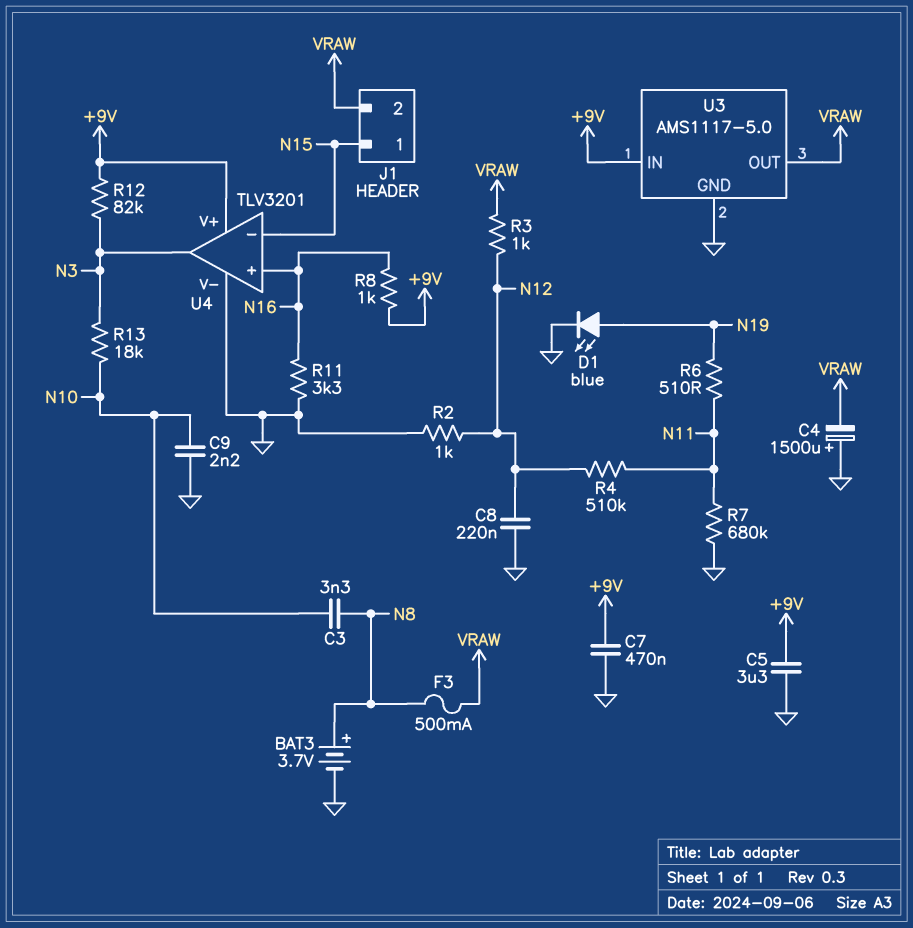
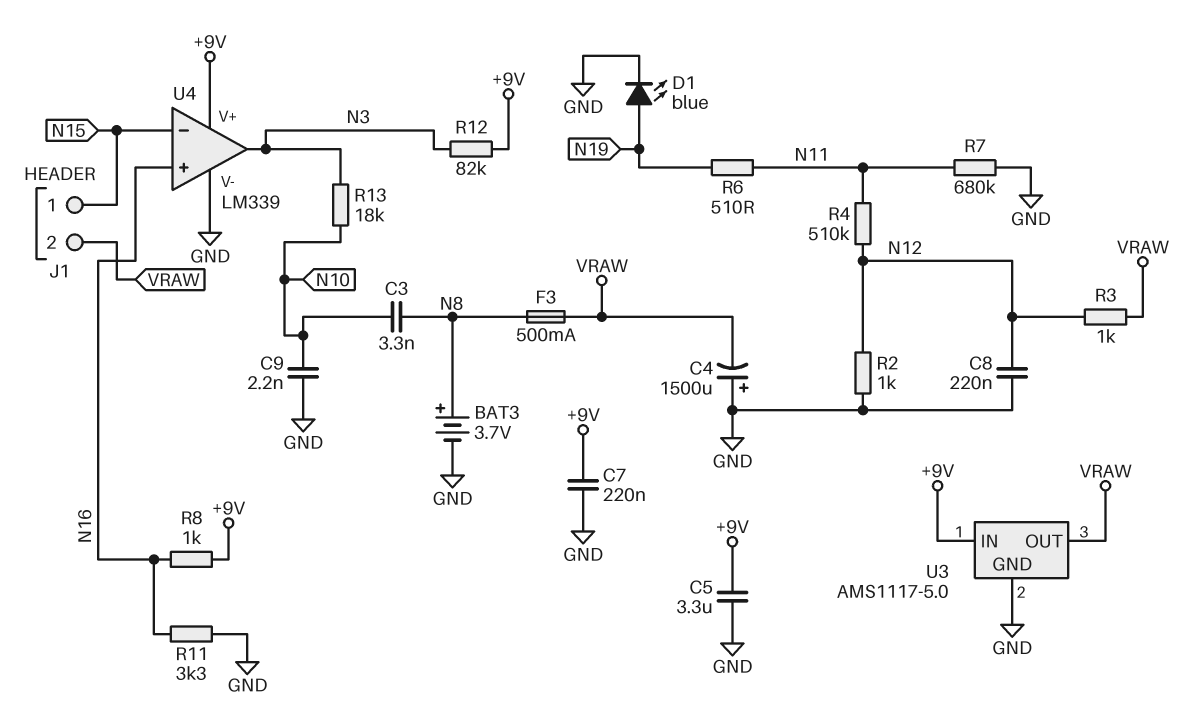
C7: 470nF (+9V, GND) -> 220nF (+9V, GND)
U4: TLV3201 -> LM339

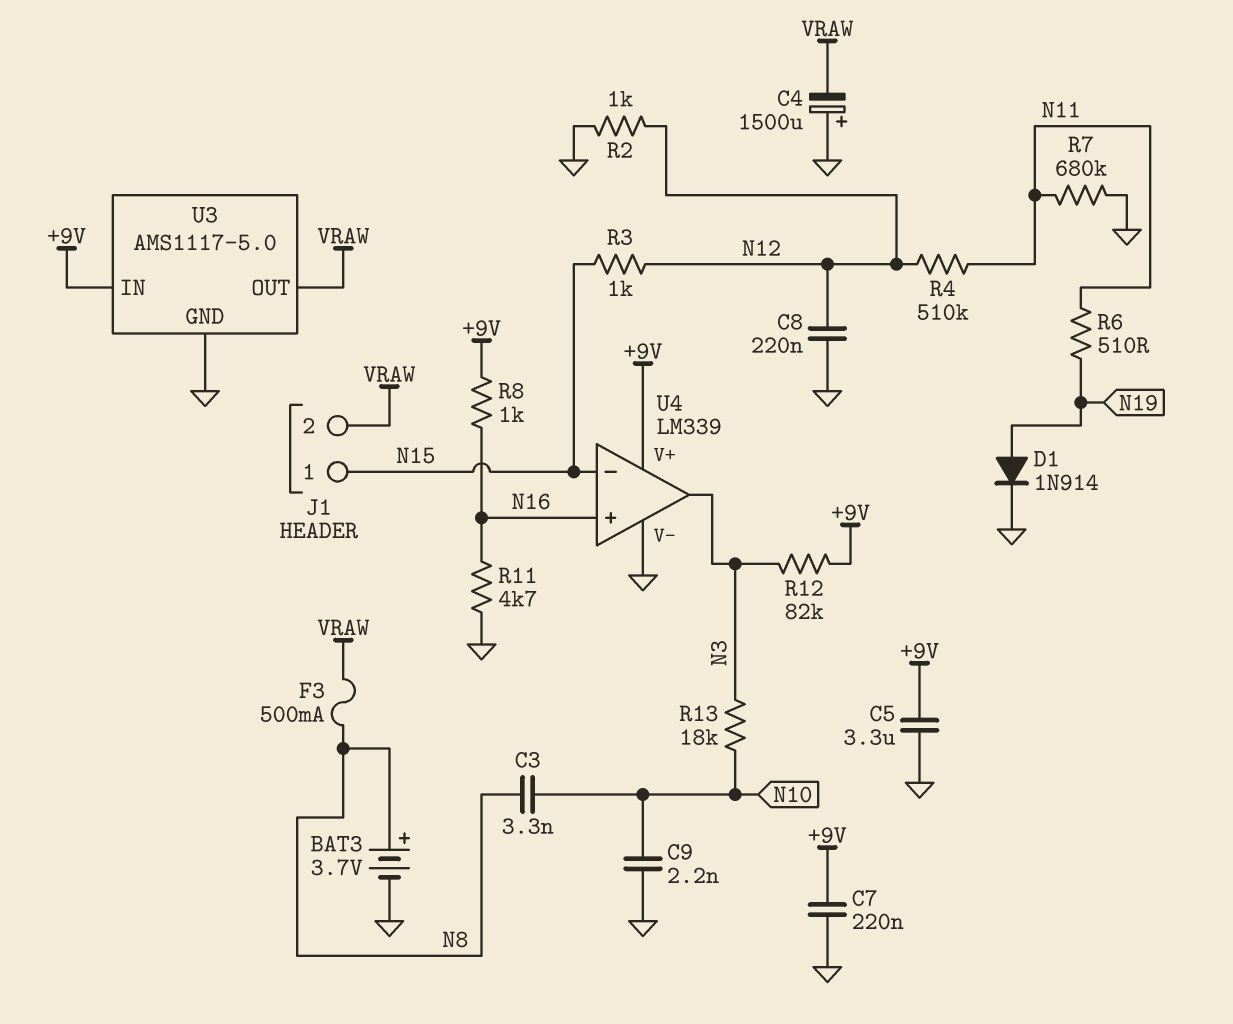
D1: LED blue (A N19, K GND) -> diode 1N914 (A N19, K GND)
R3: 1k (N12, VRAW) -> 1k (N12, N15)
R11: 3.3k (GND, N16) -> 4.7k (GND, N16)

